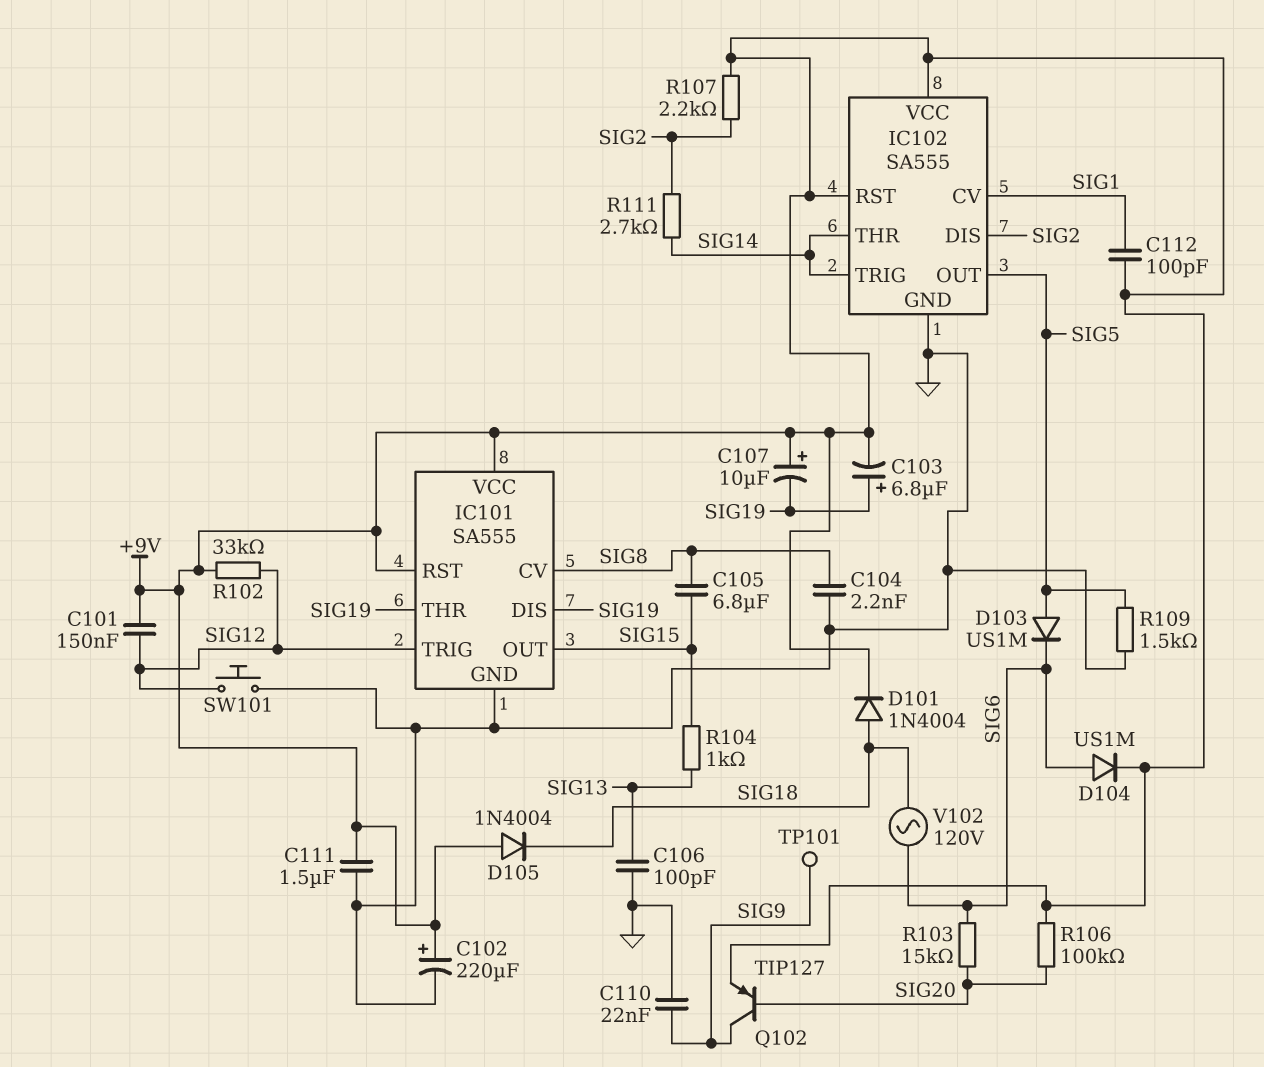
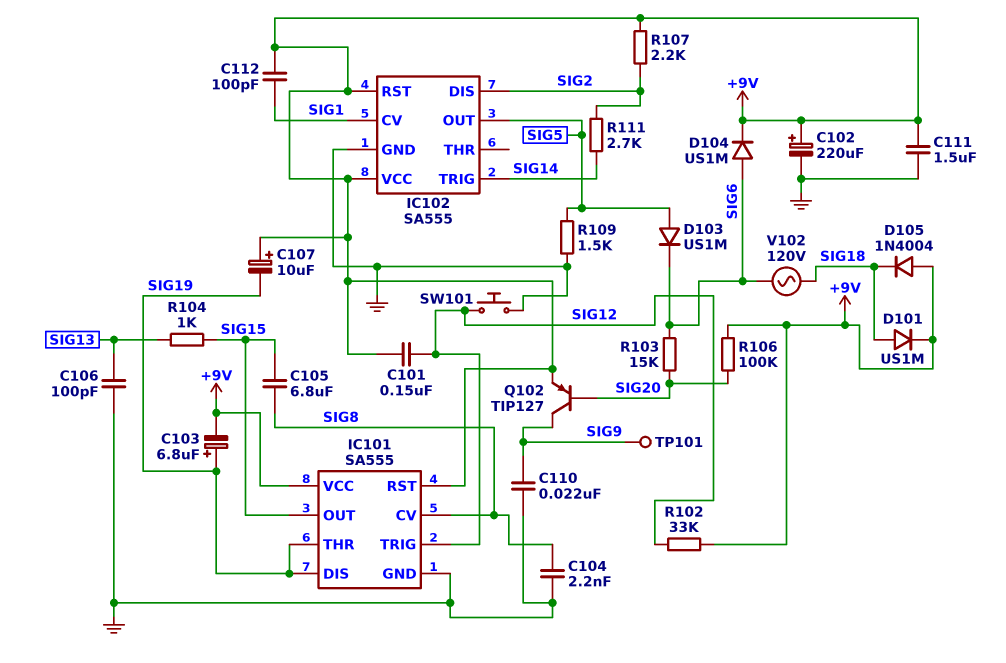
D101: diode 1N4004 (A SIG18, K +9V) -> diode US1M (A SIG18, K +9V)
IC102 pin THR: SIG14 -> none

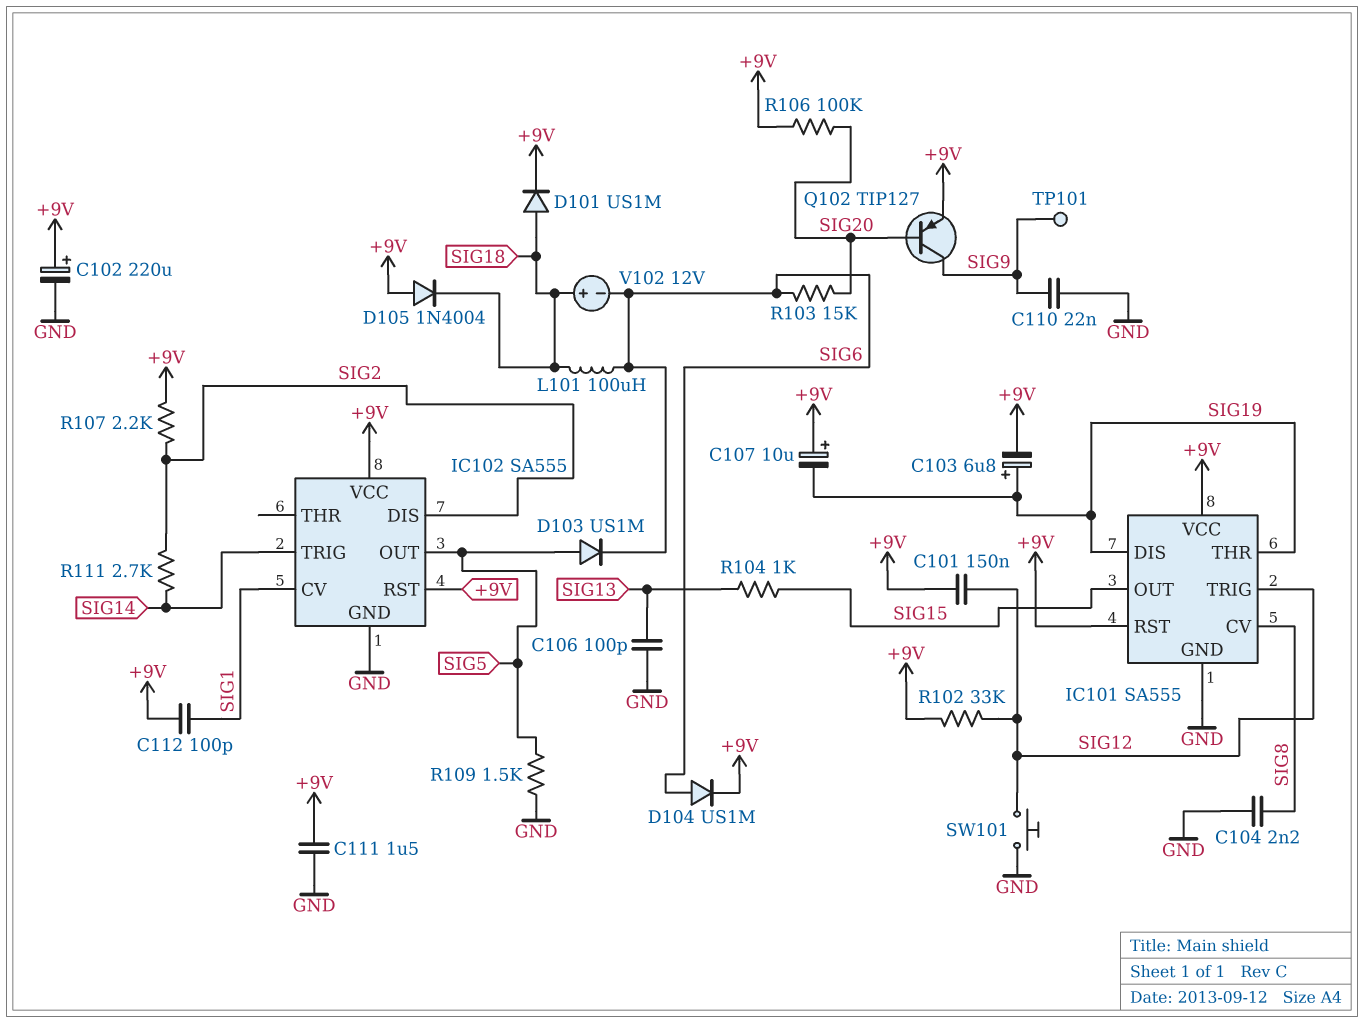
C105: 6.8uF (SIG8, SIG15) -> none
L101: none -> 100uH (SIG6, SIG18)
V102: AC 120V (SIG6, SIG18) -> 12V (plus SIG18, minus SIG6)

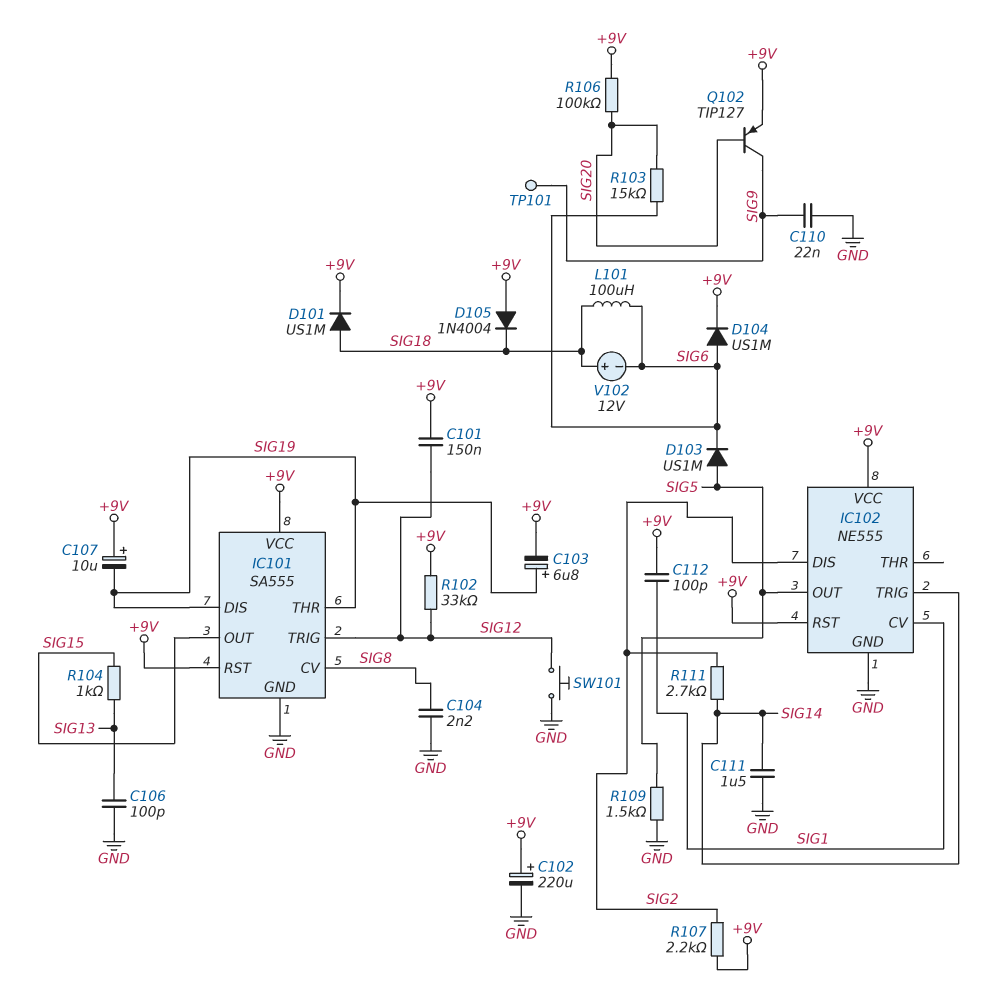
C111: 1.5uF (+9V, GND) -> 1.5uF (GND, SIG14)
IC102: SA555 -> NE555

